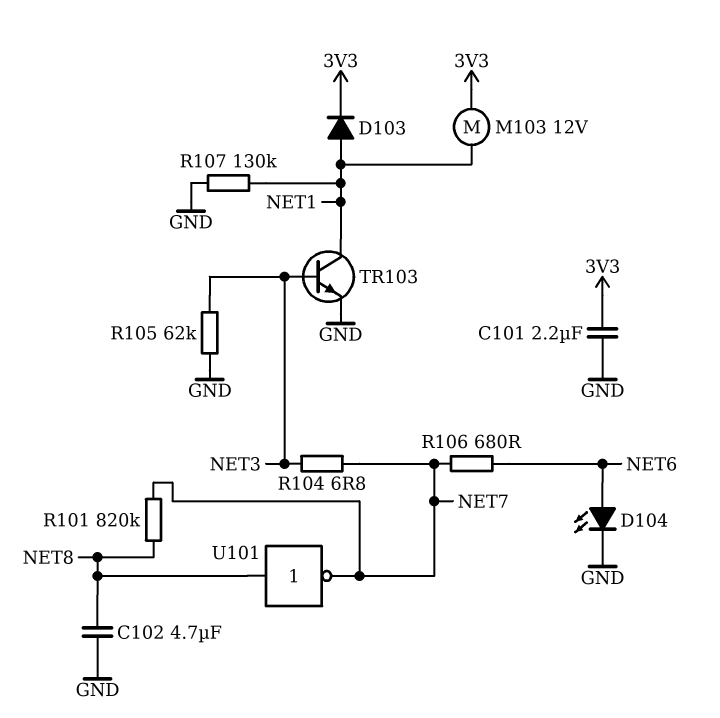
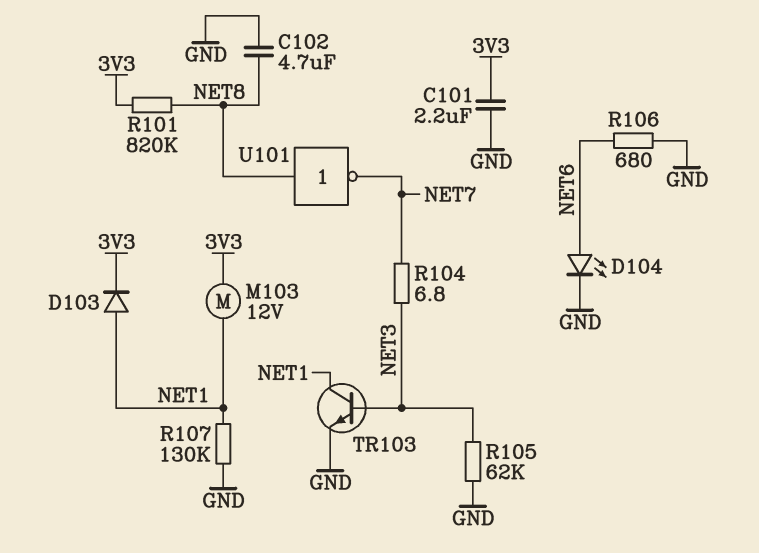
R101: 820k (NET7, NET8) -> 820k (3V3, NET8)
R106: 680 (NET6, NET7) -> 680 (GND, NET6)

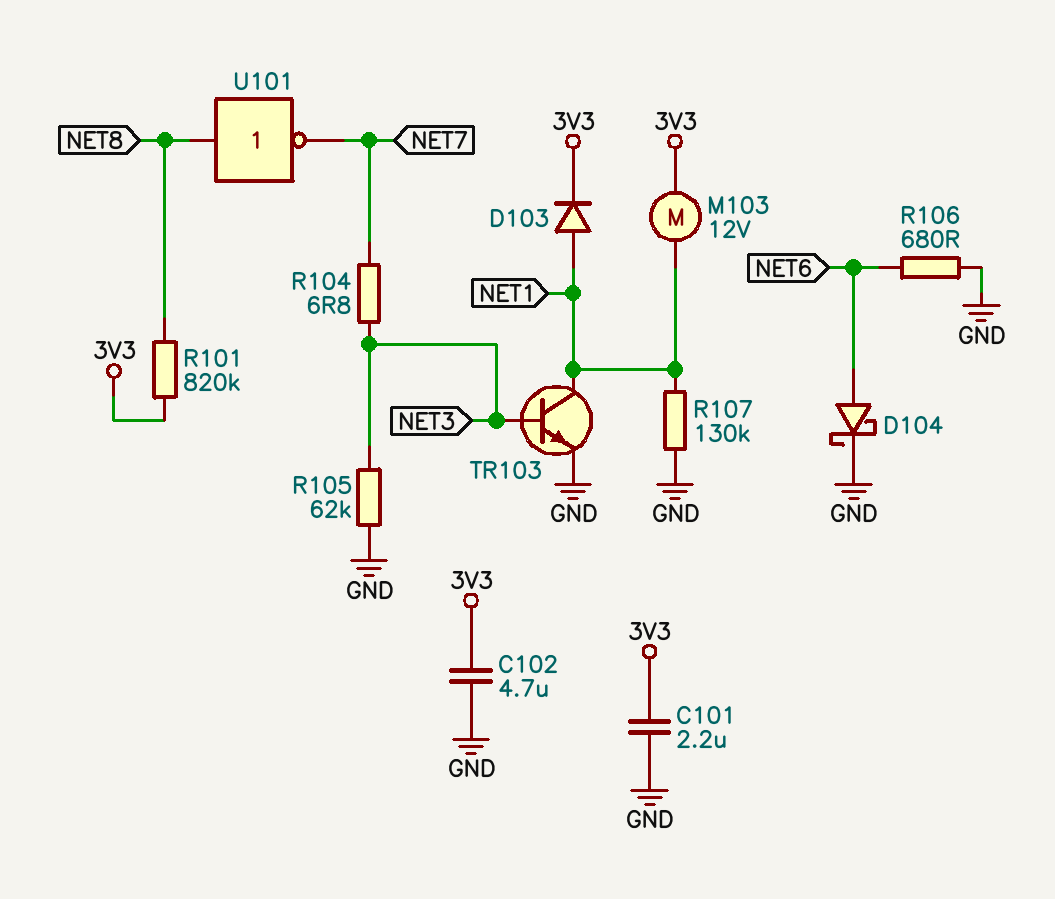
C102: 4.7uF (GND, NET8) -> 4.7uF (3V3, GND)
D104: LED (A NET6, K GND) -> schottky (A NET6, K GND)

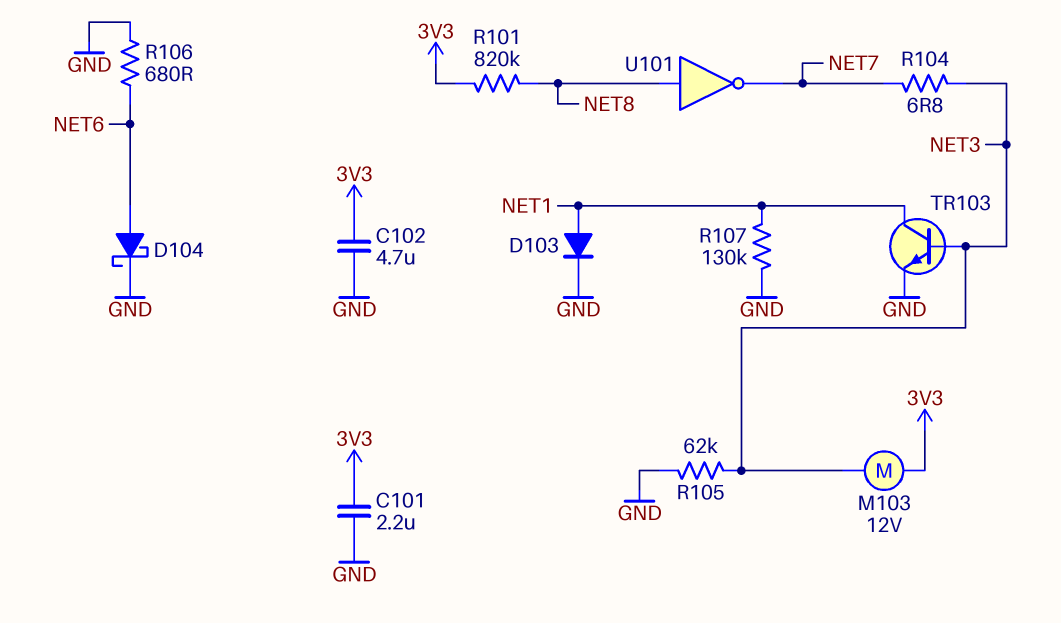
D103: diode (A NET1, K 3V3) -> diode (A NET1, K GND)
M103: motor 12V (3V3, NET1) -> motor 12V (3V3, NET3)

